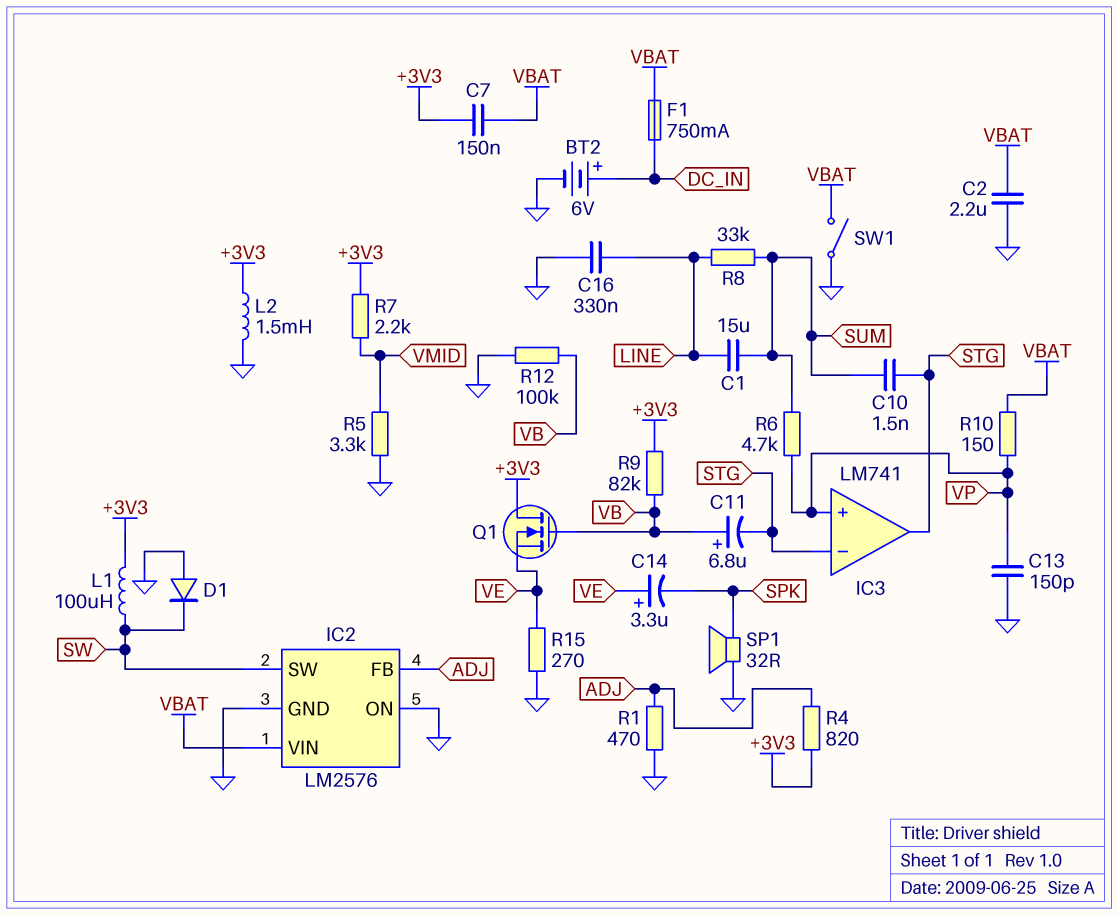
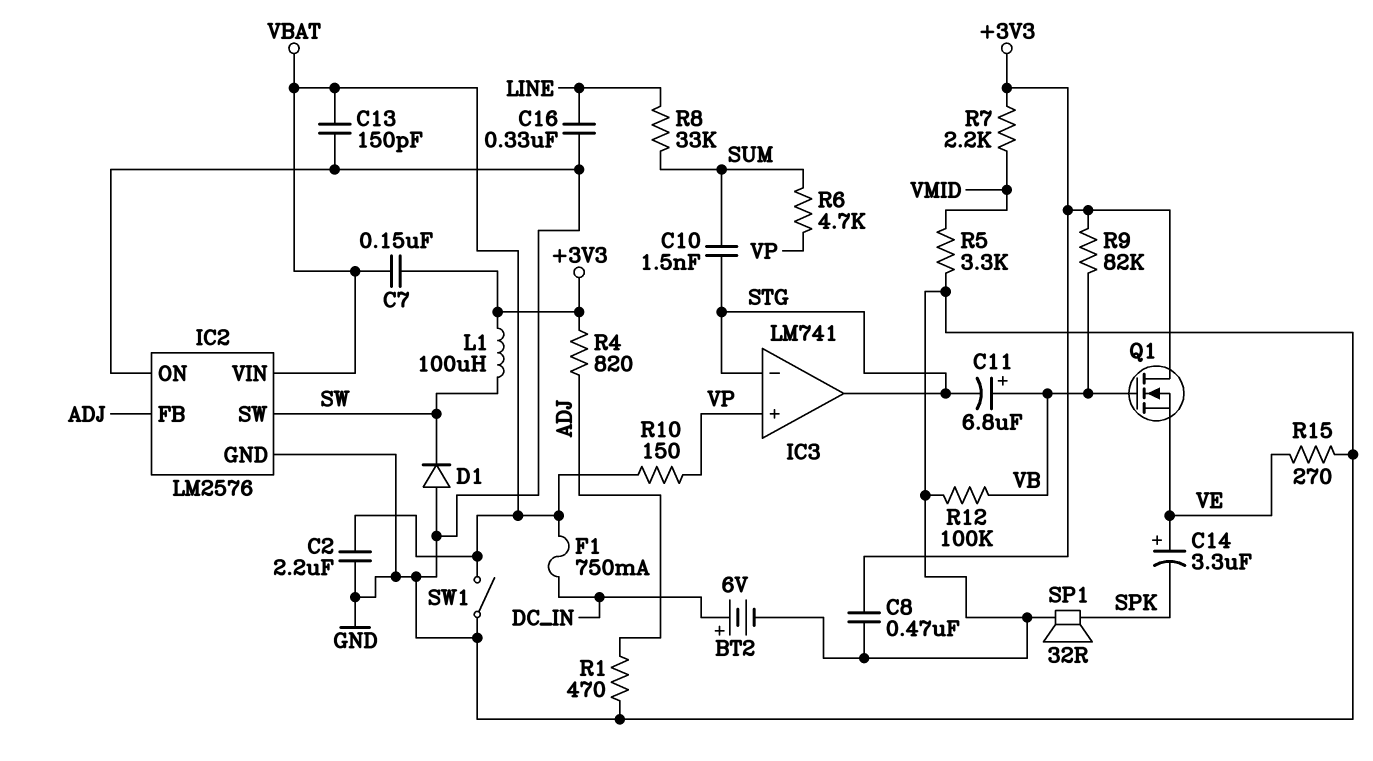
C1: 15uF (LINE, SUM) -> none
C8: none -> 470nF (+3V3, GND)
C13: 150pF (GND, VP) -> 150pF (GND, VBAT)
L2: 1.5mH (+3V3, GND) -> none

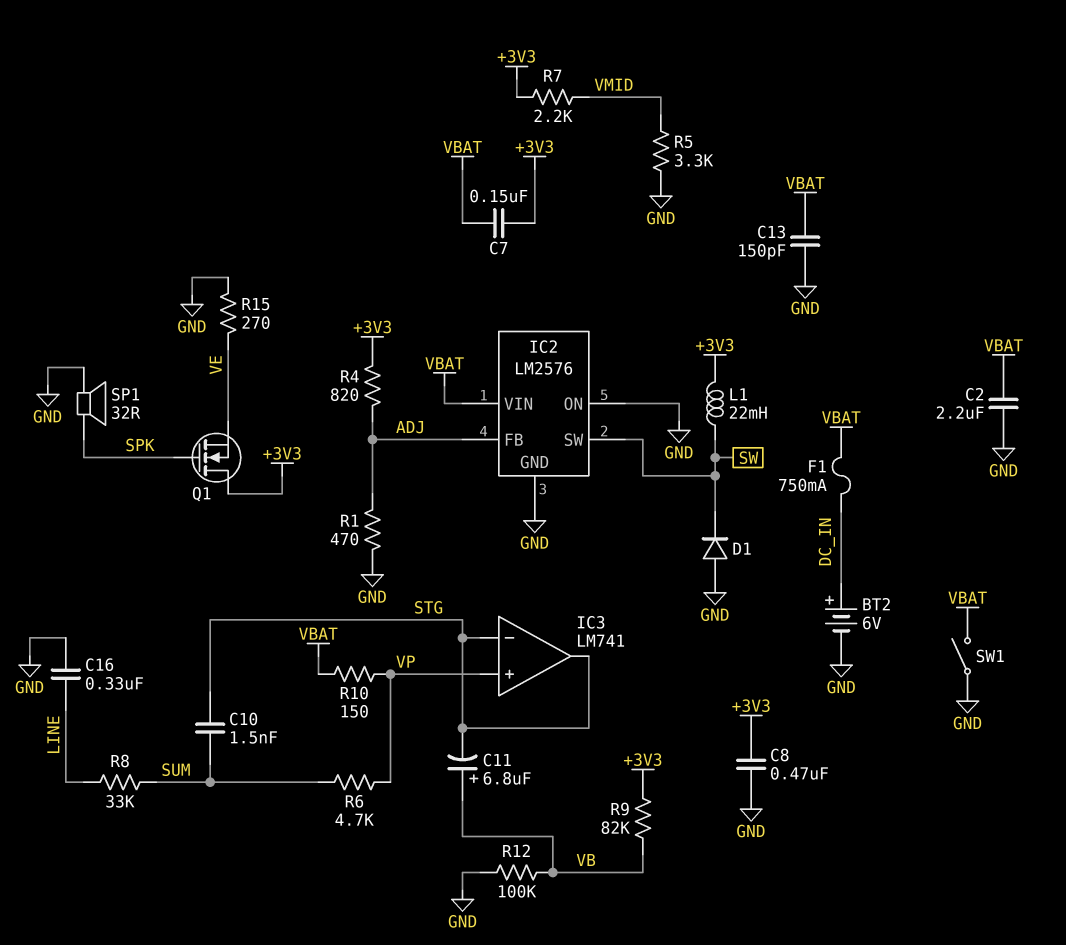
C14: 3.3uF (plus VE, minus SPK) -> none
L1: 100uH (+3V3, SW) -> 22mH (+3V3, SW)
Q1: NMOS (G VB, D +3V3, S VE) -> NMOS (G SPK, D +3V3, S VE)

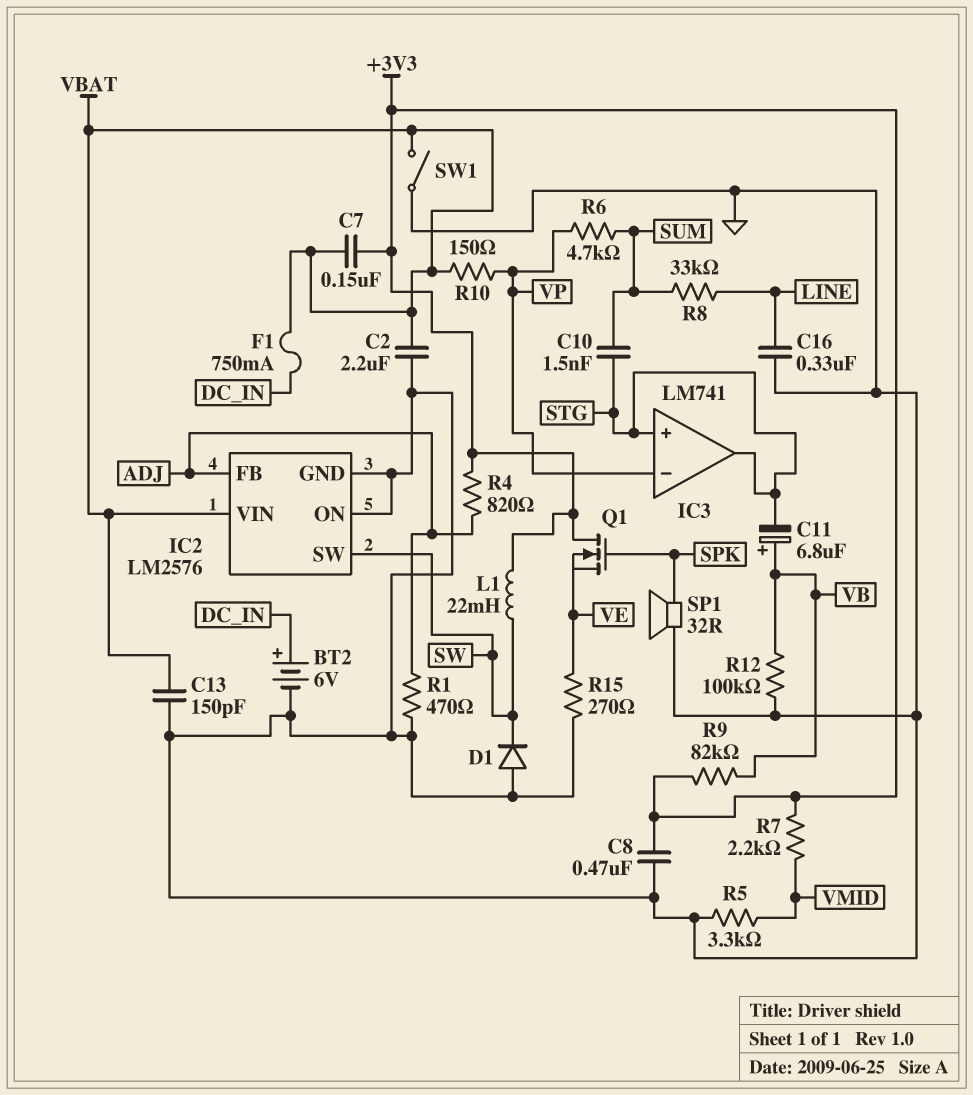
IC3 pin in+: VP -> STG
IC3 pin in-: STG -> VP

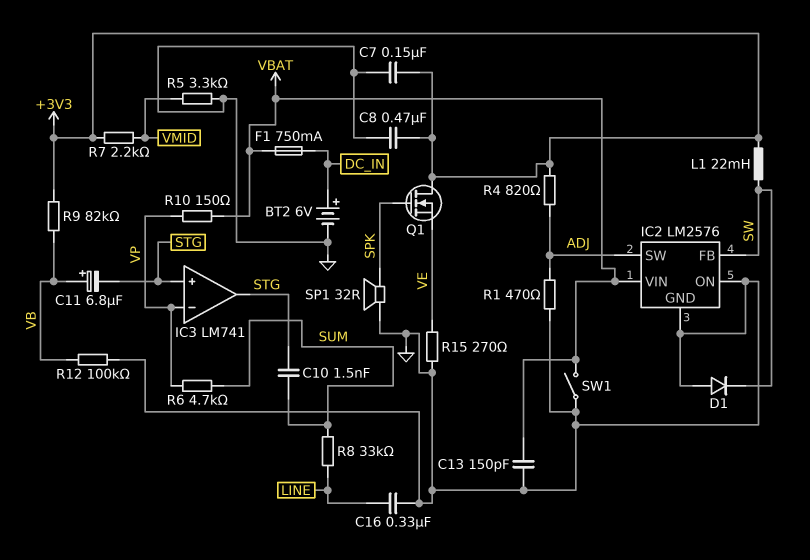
C2: 2.2uF (GND, VBAT) -> none
C7: 150nF (+3V3, VBAT) -> 150nF (+3V3, GND)
IC2 pin FB: ADJ -> SW
IC2 pin SW: SW -> ADJ

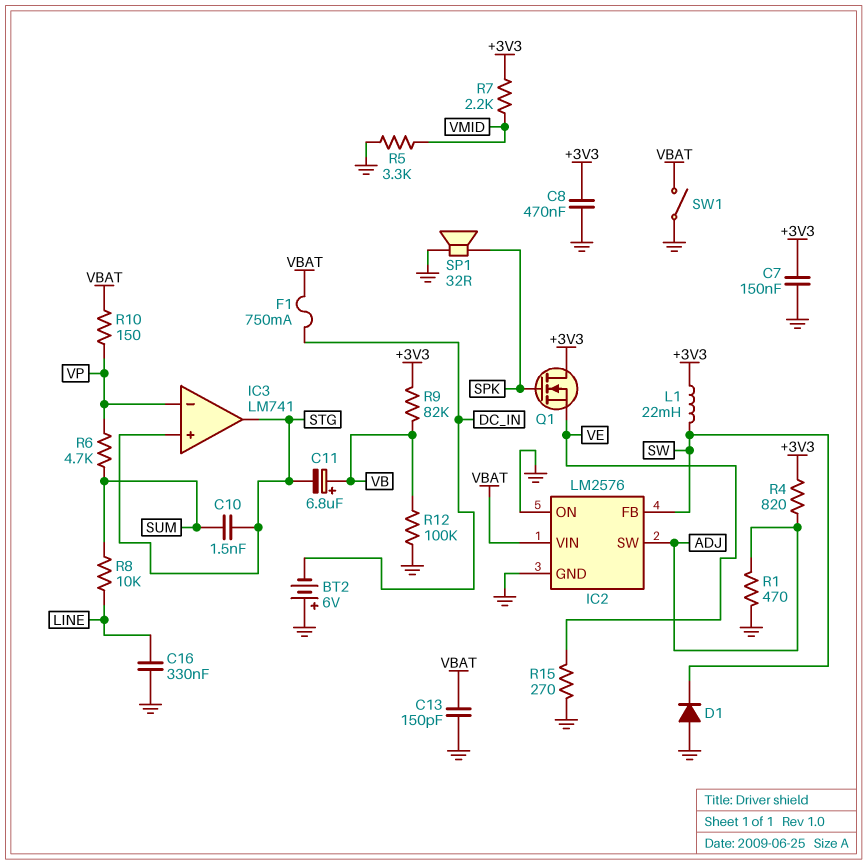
BT2: 6V (plus DC_IN, minus GND) -> 6V (plus GND, minus DC_IN)
R8: 33k (LINE, SUM) -> 10k (LINE, SUM)

